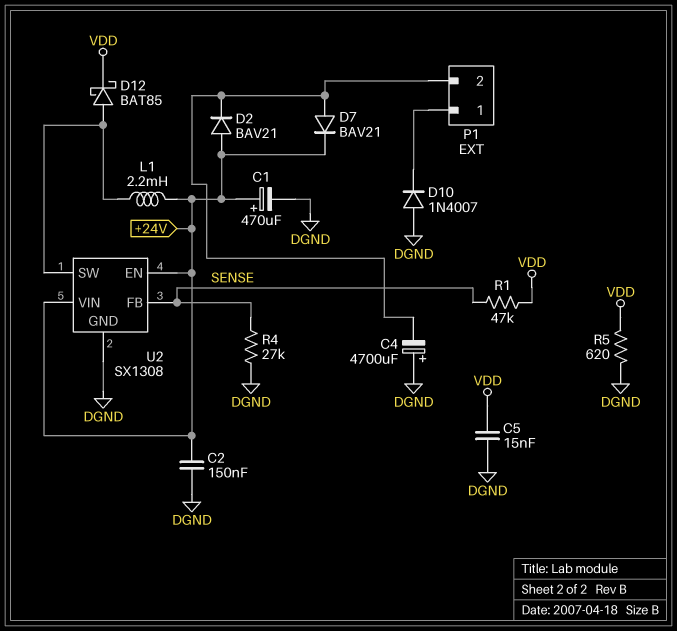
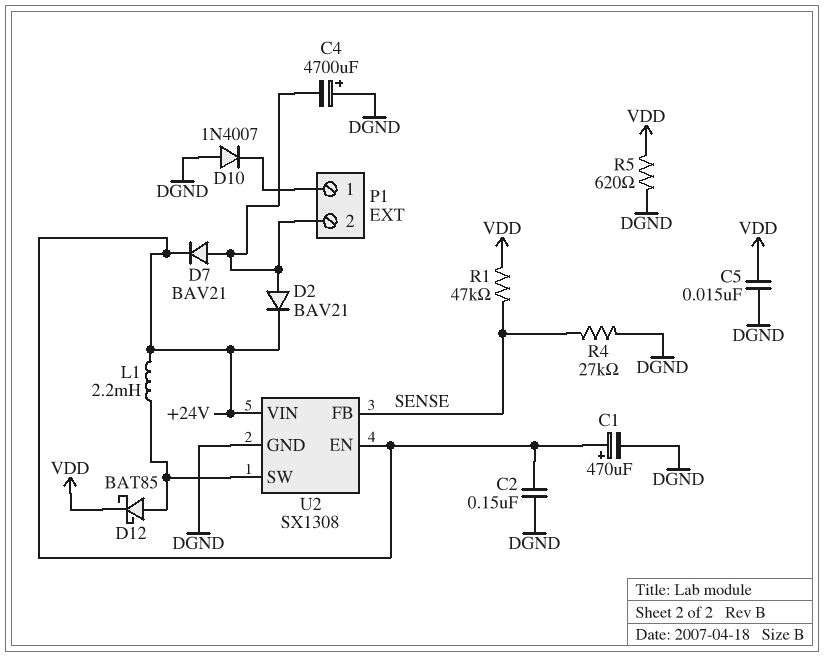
D2: diode BAV21 (A +24V, K P1/2) -> diode BAV21 (A P1/2, K +24V)

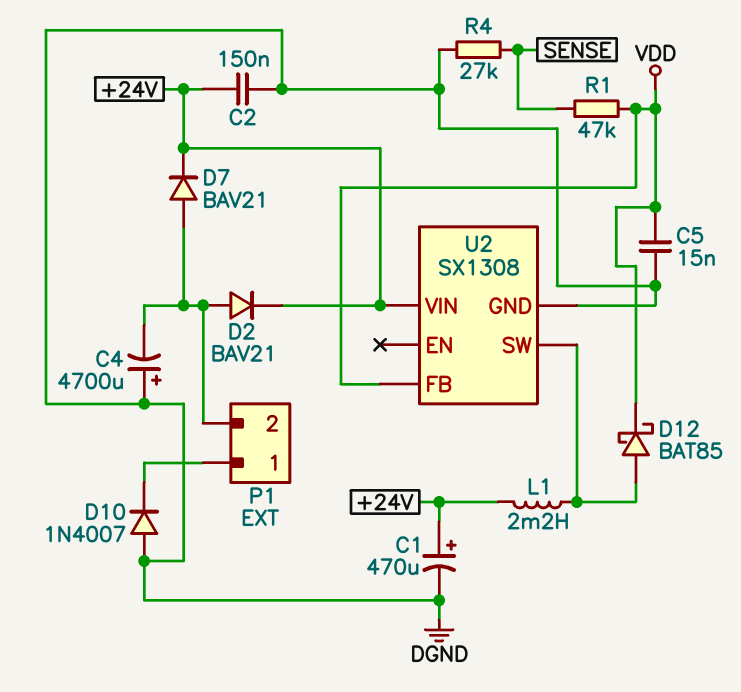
R5: 620 (DGND, VDD) -> none
U2 pin EN: +24V -> none
U2 pin FB: SENSE -> VDD

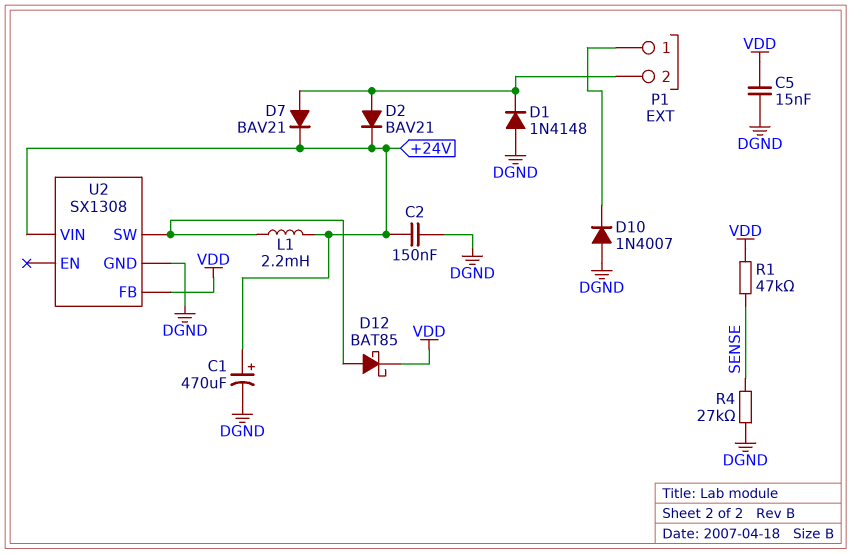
C4: 4700uF (plus DGND, minus P1/2) -> none
D1: none -> diode 1N4148 (A DGND, K P1/2)

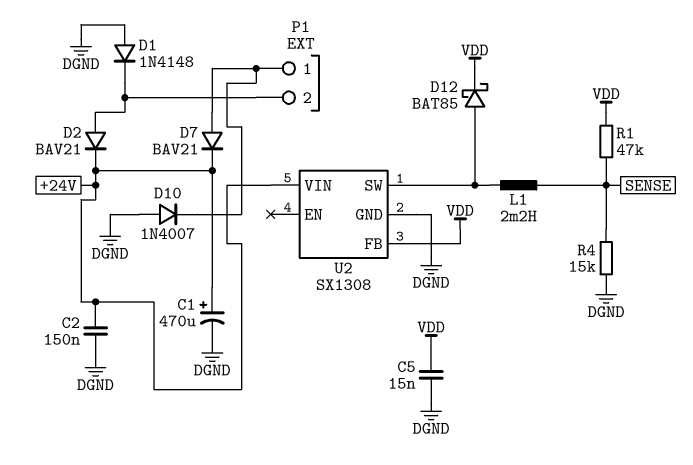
D7: diode BAV21 (A P1/2, K +24V) -> diode BAV21 (A P1/1, K +24V)
L1: 2.2mH (+24V, U2/SW) -> 2.2mH (SENSE, U2/SW)
R4: 27k (DGND, SENSE) -> 15k (DGND, SENSE)

